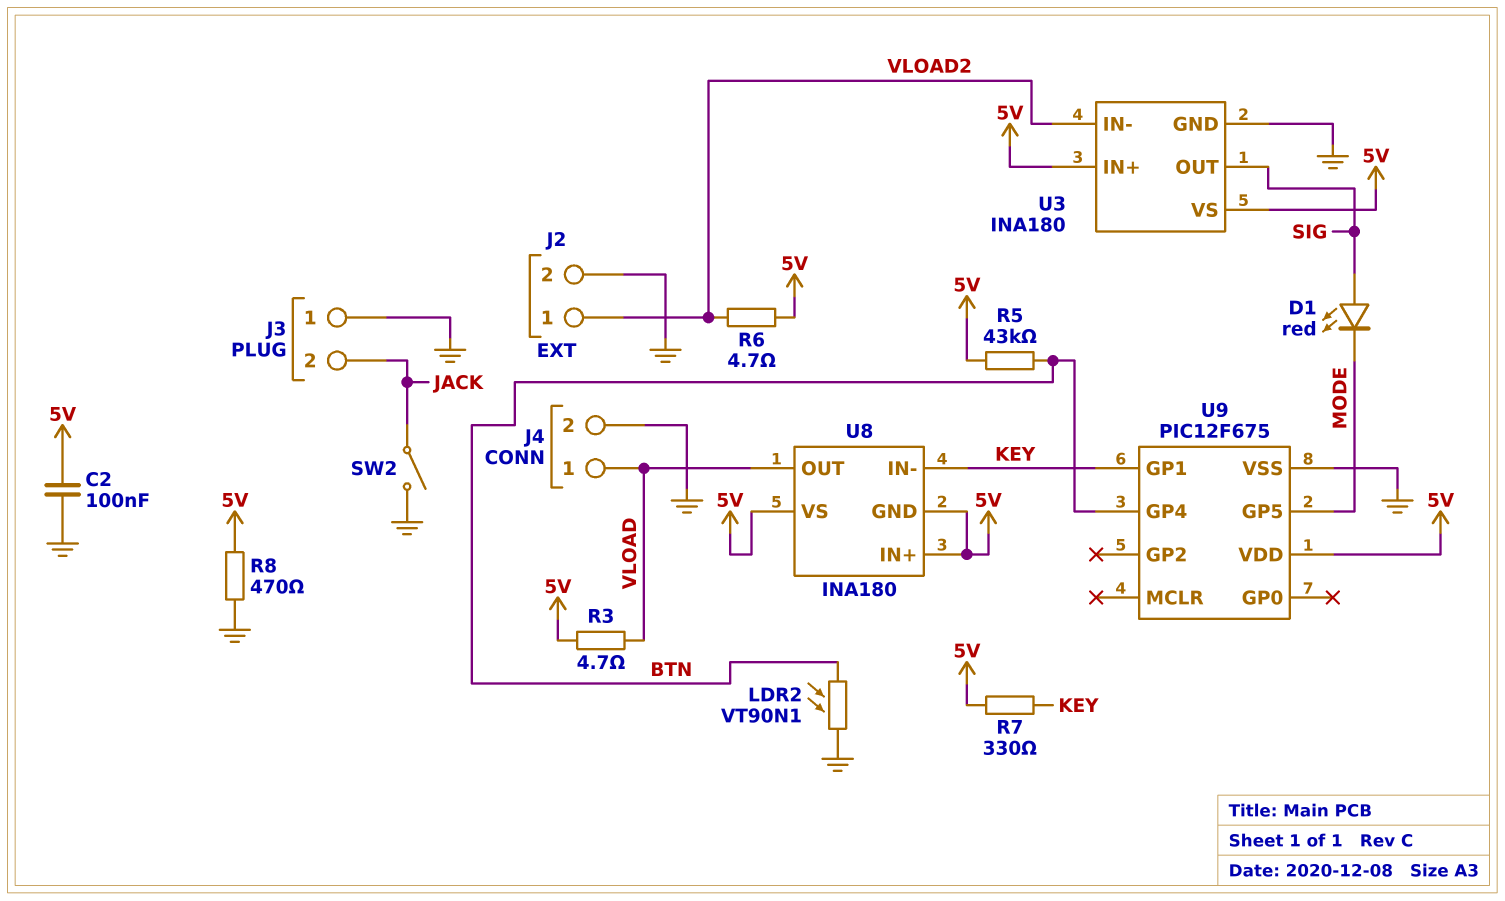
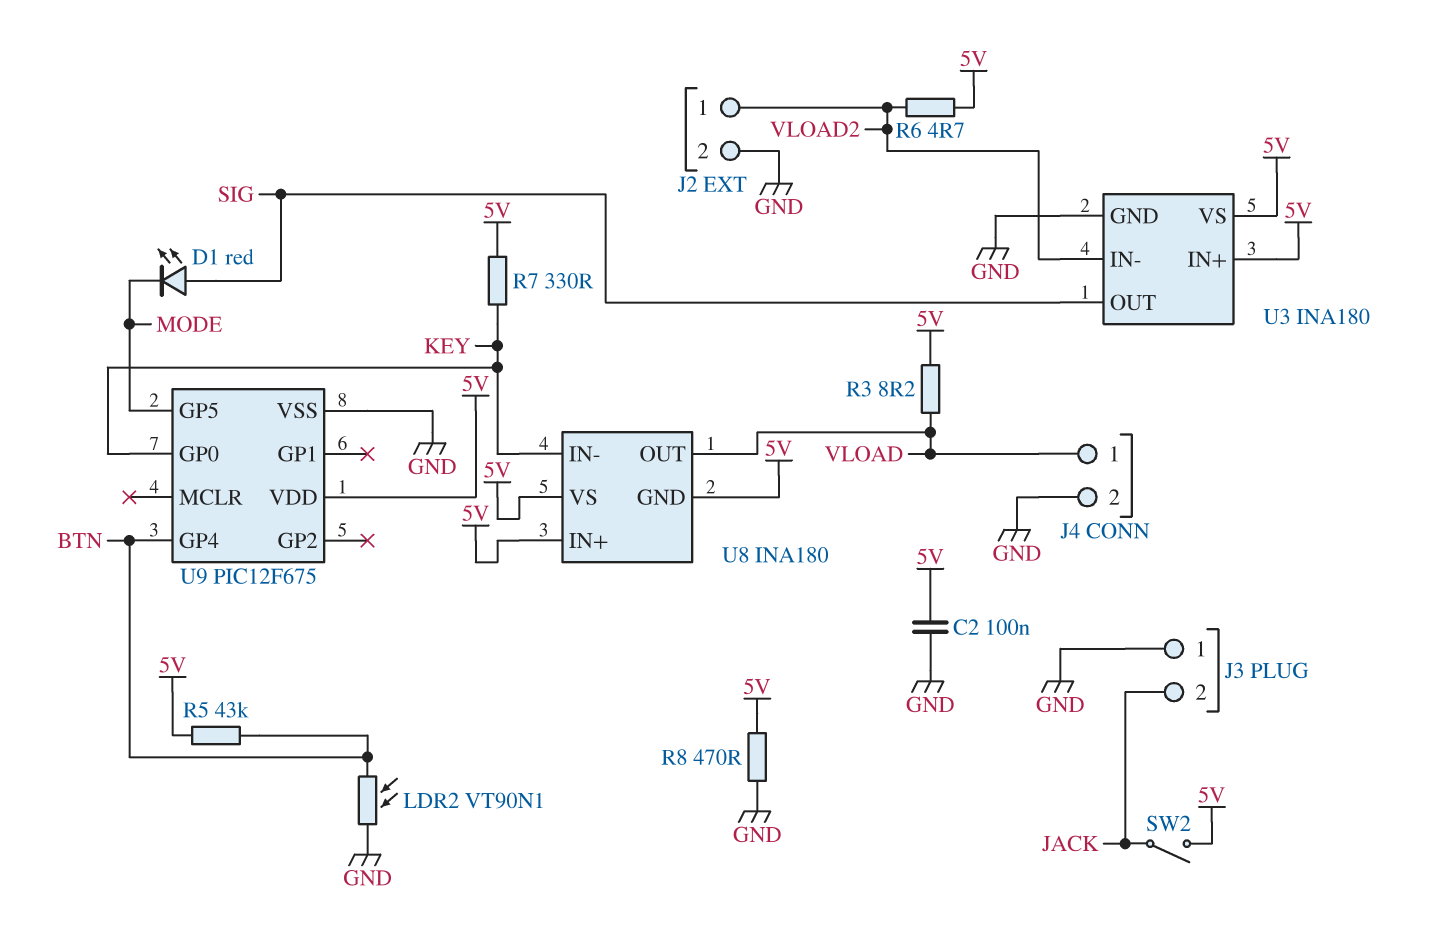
R3: 4.7 (5V, VLOAD) -> 8.2 (5V, VLOAD)
SW2: switch (GND, JACK) -> switch (5V, JACK)
U9 pin GP0: none -> KEY
U9 pin GP1: KEY -> none

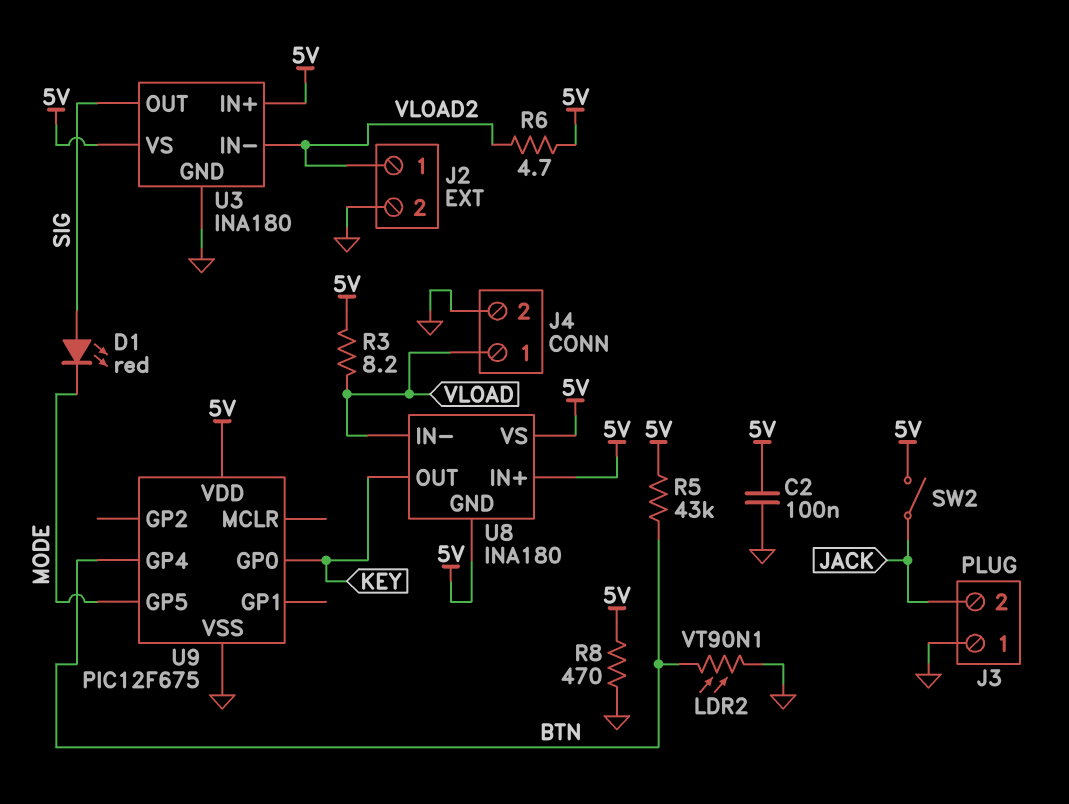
R7: 330 (5V, KEY) -> none
U8 pin IN-: KEY -> VLOAD
U8 pin OUT: VLOAD -> KEY

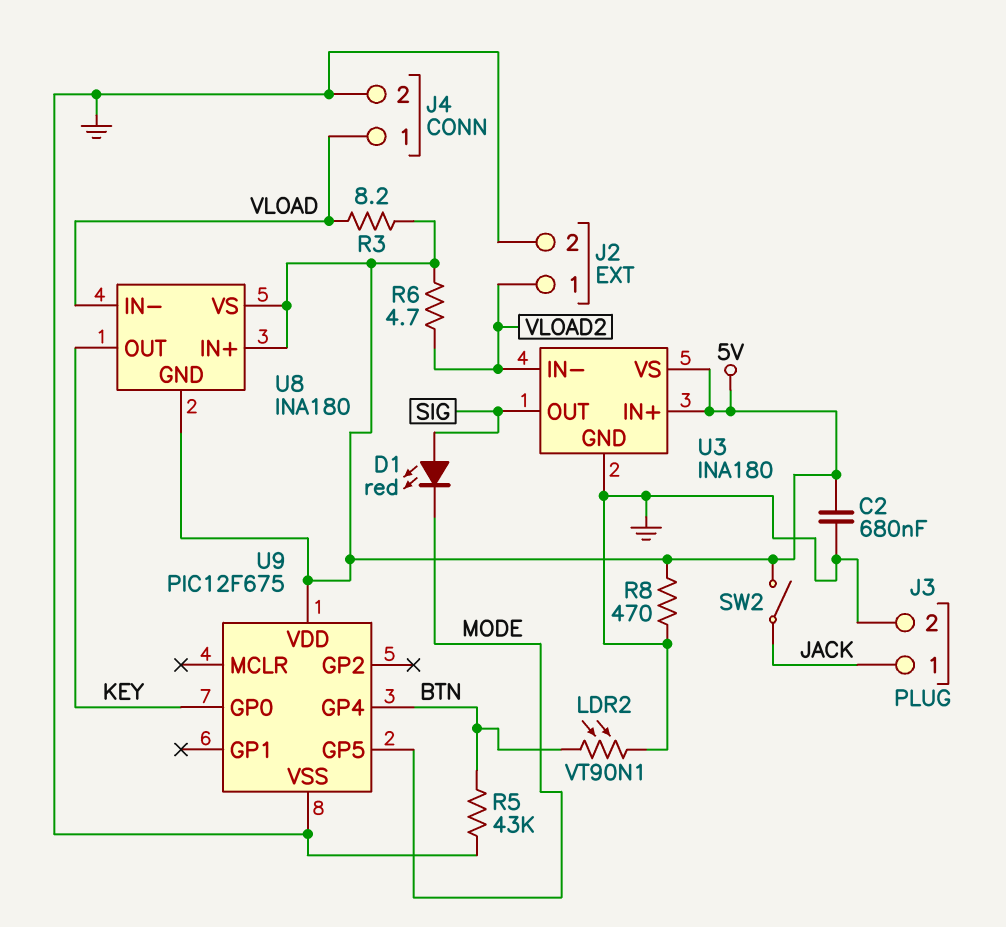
C2: 100nF (5V, GND) -> 680nF (5V, GND)
J3 pin 1: GND -> JACK
J3 pin 2: JACK -> GND
R5: 43k (5V, BTN) -> 43k (BTN, GND)

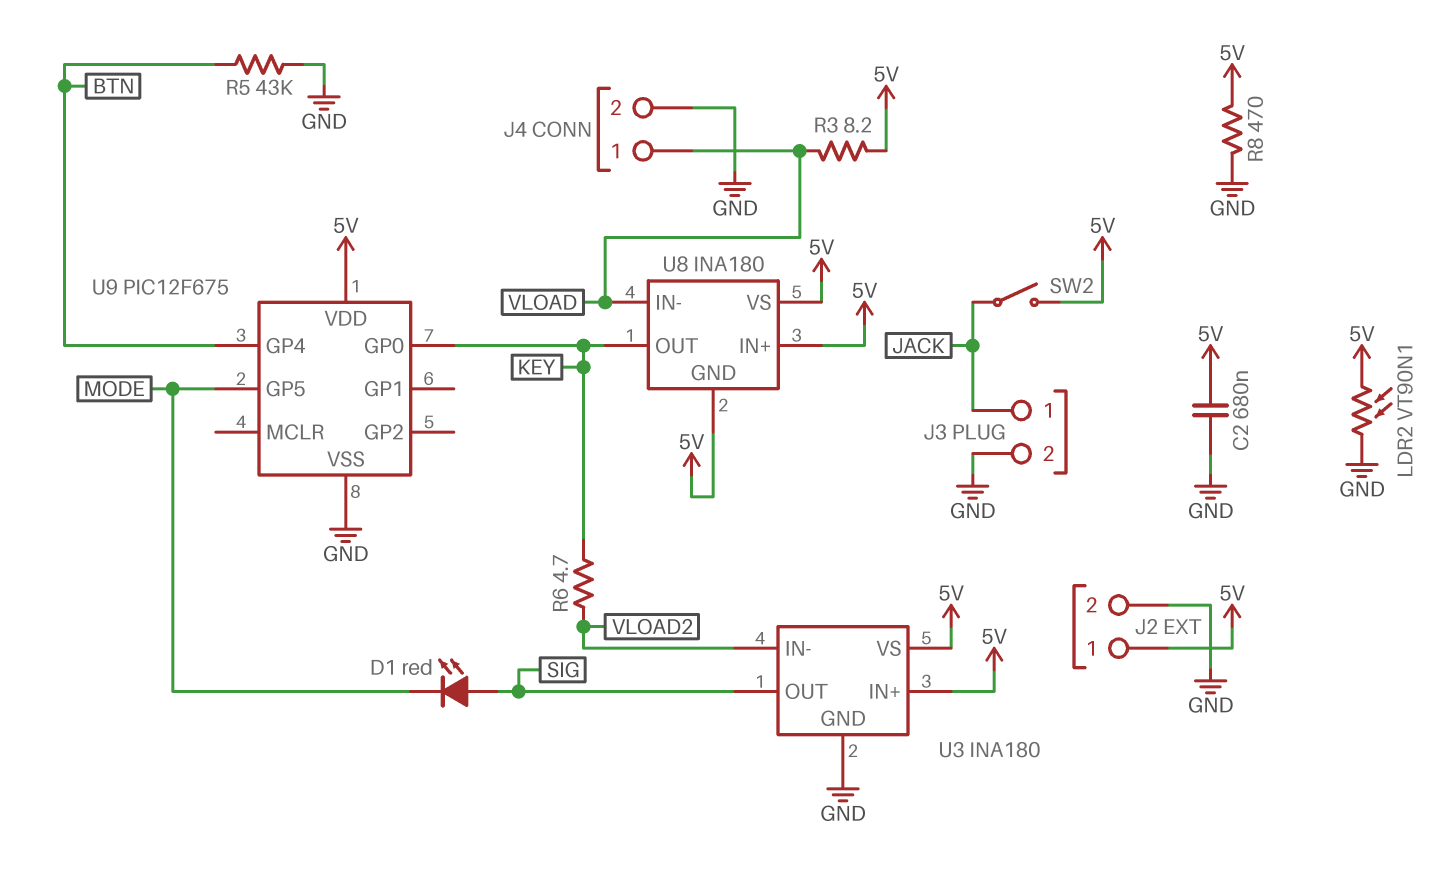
J2 pin 1: VLOAD2 -> 5V
LDR2: VT90N1 (BTN, GND) -> VT90N1 (5V, GND)
R6: 4.7 (5V, VLOAD2) -> 4.7 (KEY, VLOAD2)

